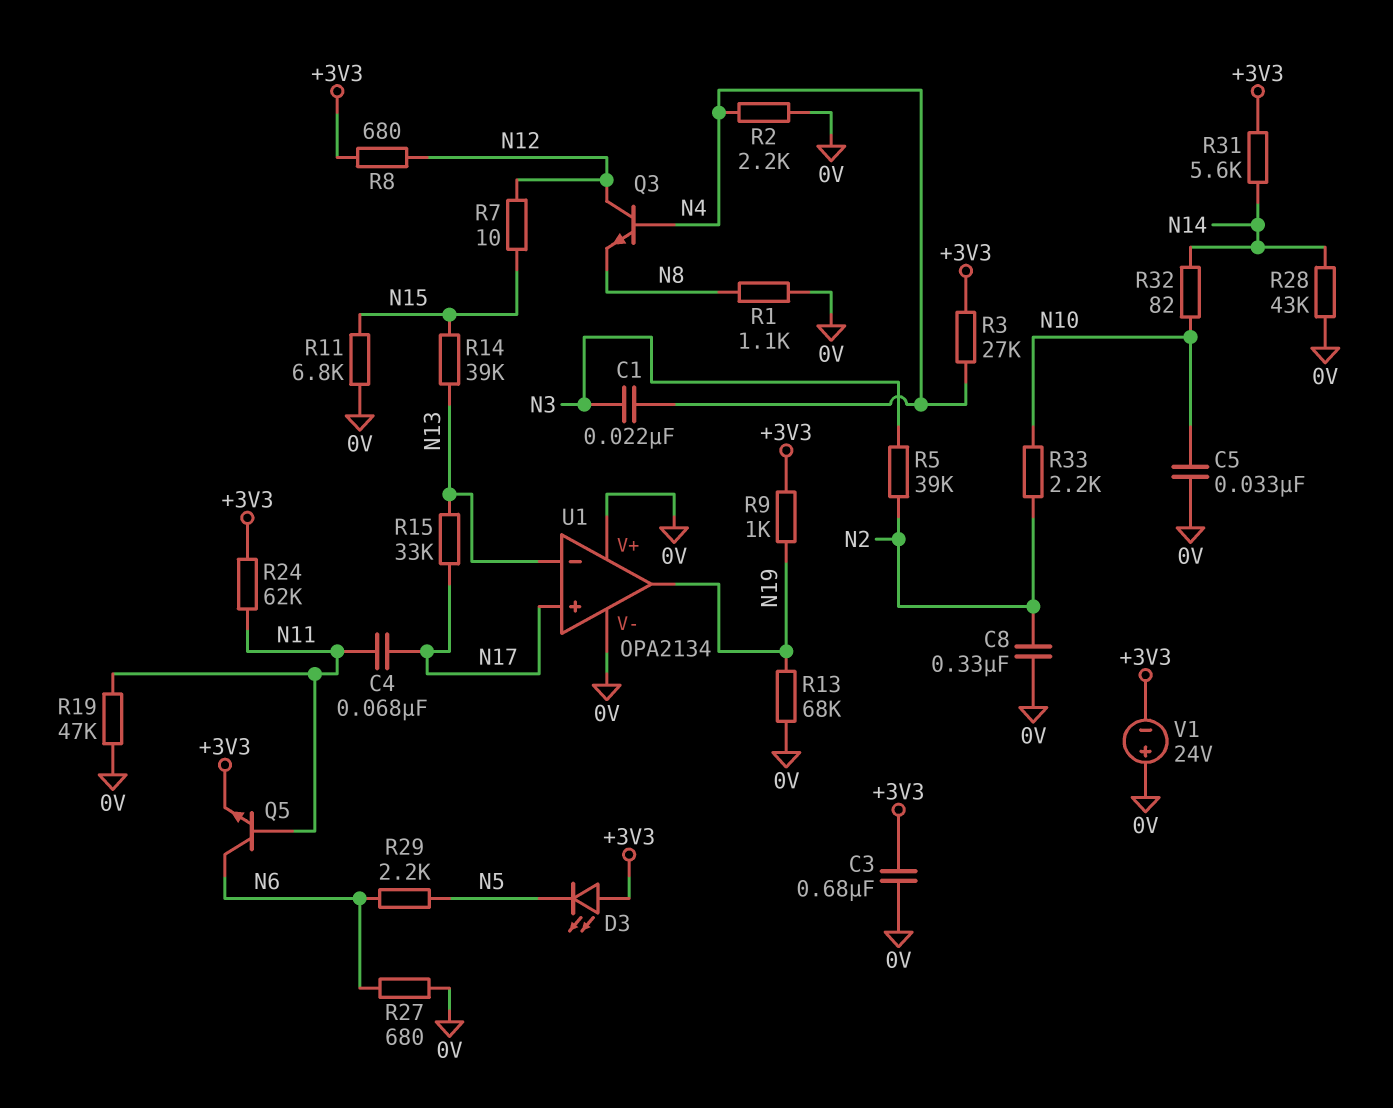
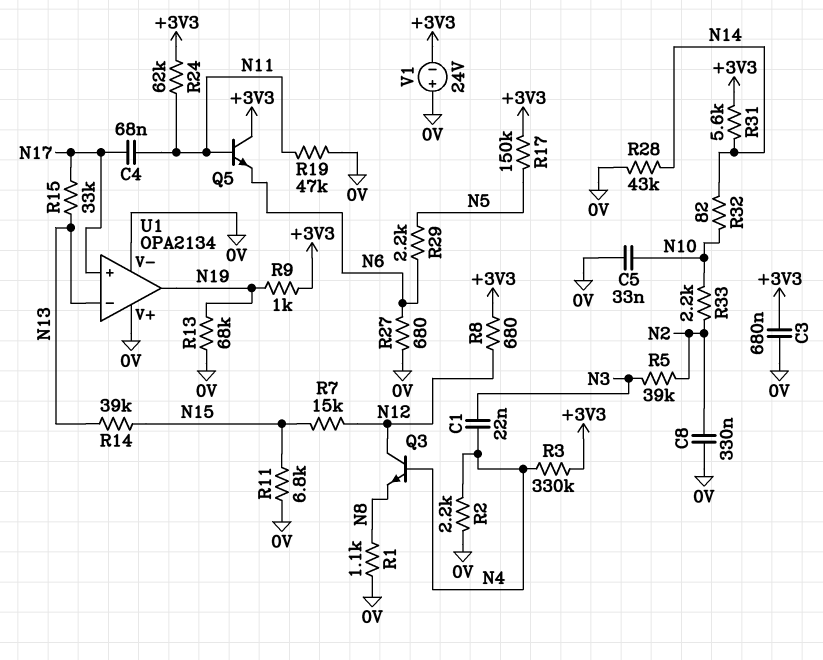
D3: LED (A +3V3, K N5) -> none
Q5: NPN (B N11, C N6, E +3V3) -> NPN (B N11, C +3V3, E N6)
R3: 27k (+3V3, N4) -> 330k (+3V3, N4)
R7: 10 (N12, N15) -> 15k (N12, N15)
R17: none -> 150k (+3V3, N5)

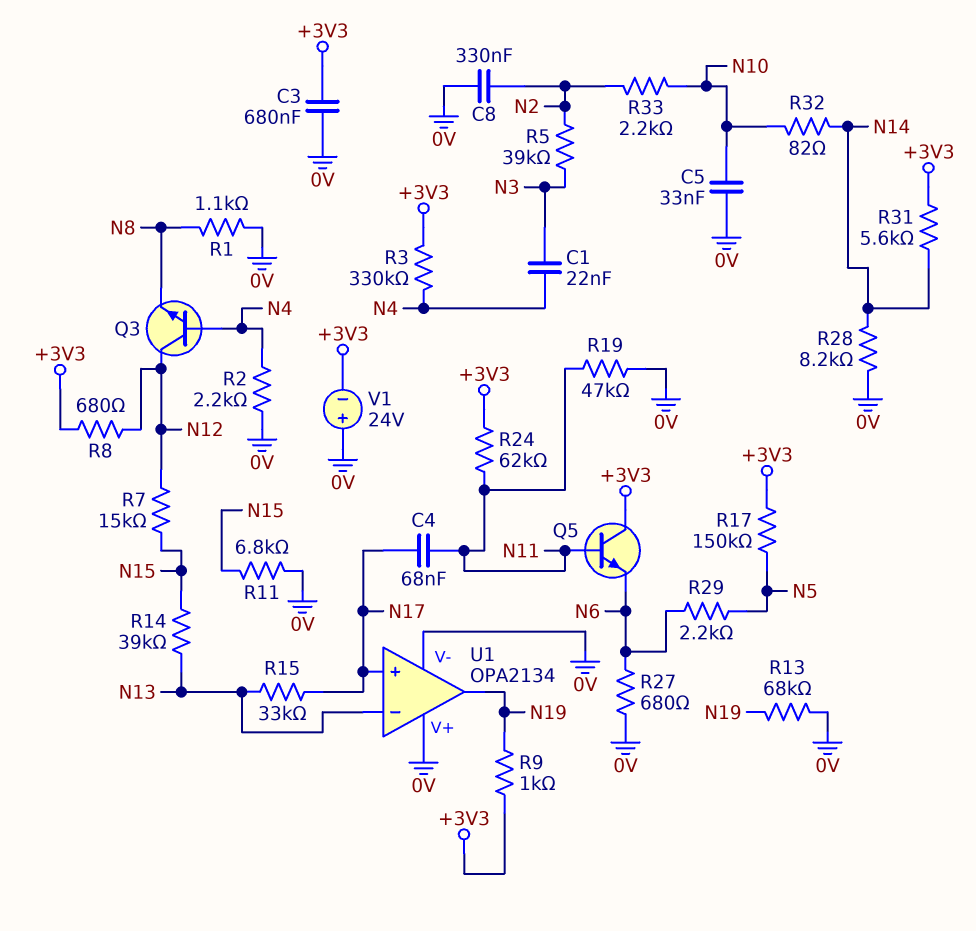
R28: 43k (0V, N14) -> 8.2k (0V, N14)

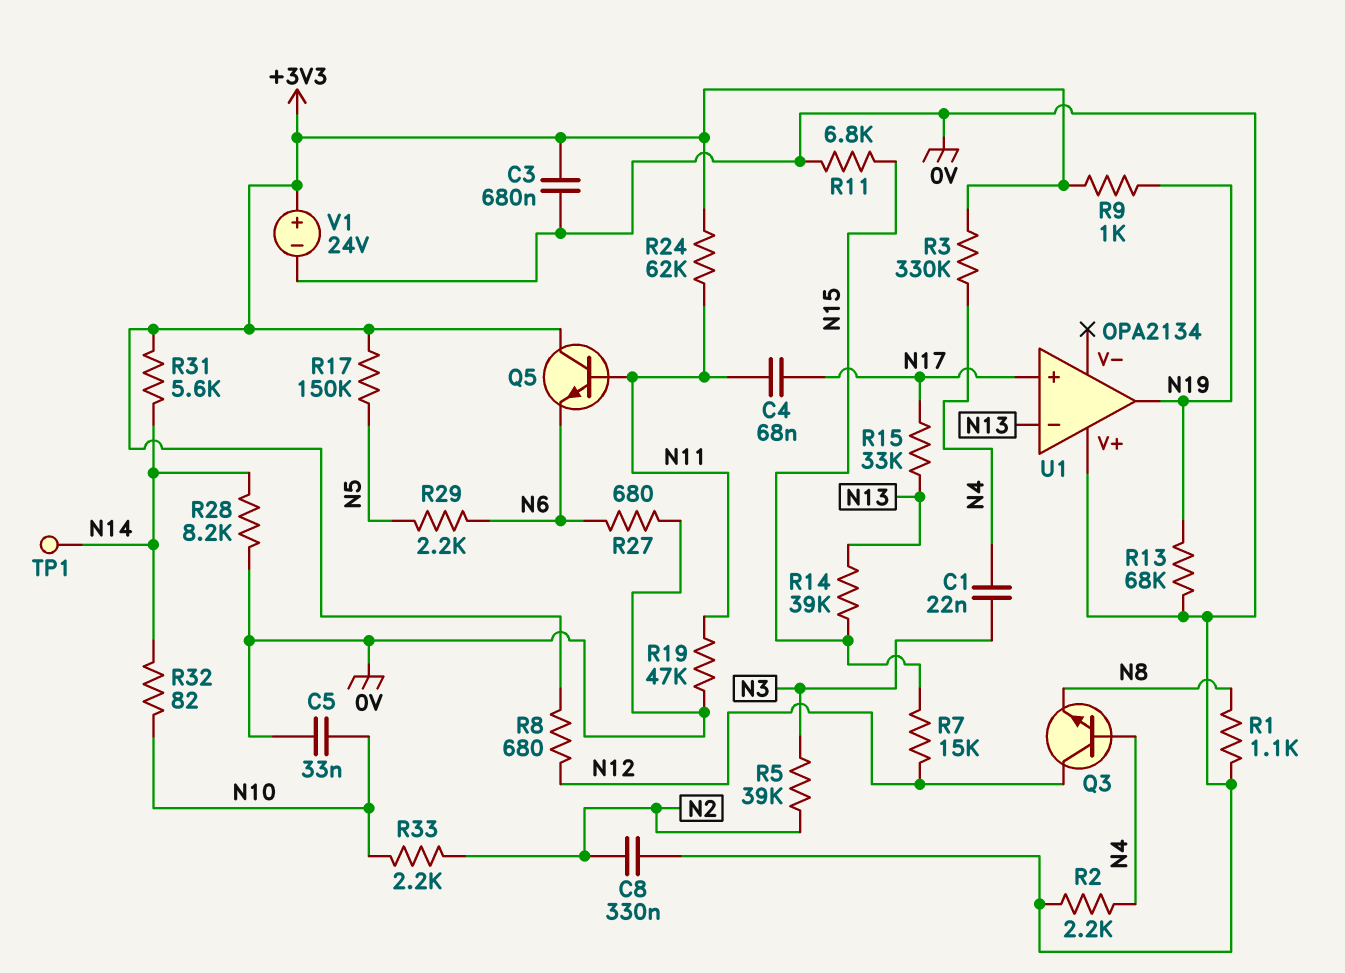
TP1: none -> test point (N14)
U1 pin V-: 0V -> none
V1: 24V (plus 0V, minus +3V3) -> 24V (plus +3V3, minus 0V)

